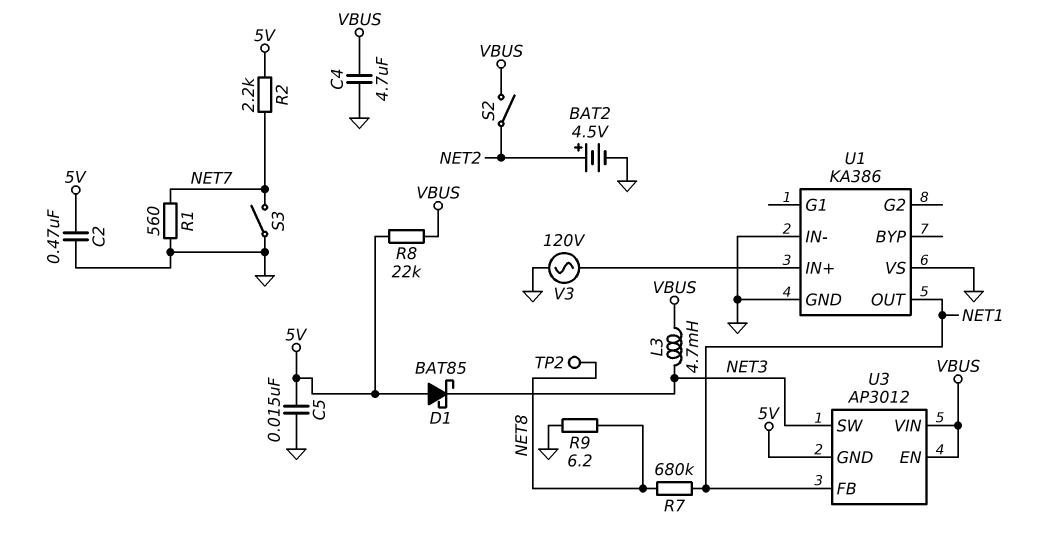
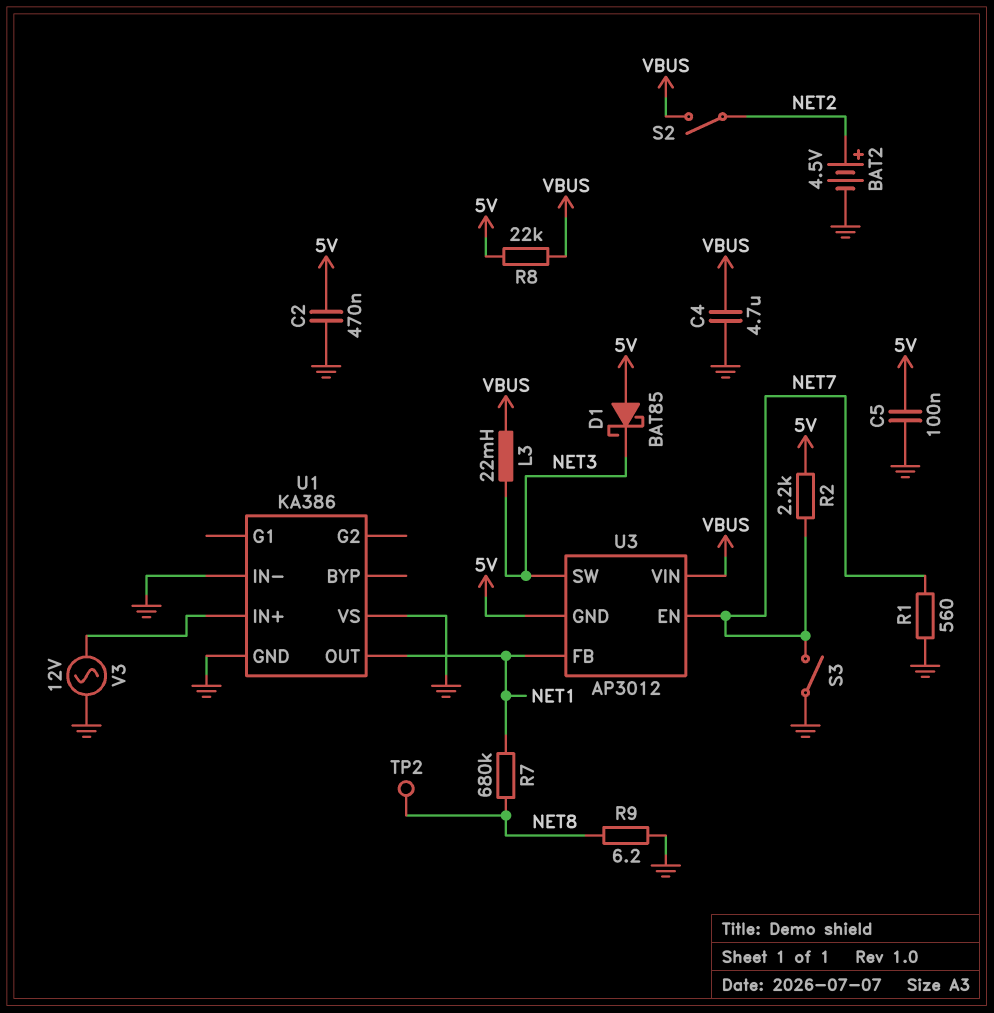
C5: 15nF (5V, GND) -> 100nF (5V, GND)
L3: 4.7mH (NET3, VBUS) -> 22mH (NET3, VBUS)
U3 pin EN: VBUS -> NET7
V3: AC 120V (GND, U1/IN+) -> AC 12V (GND, U1/IN+)

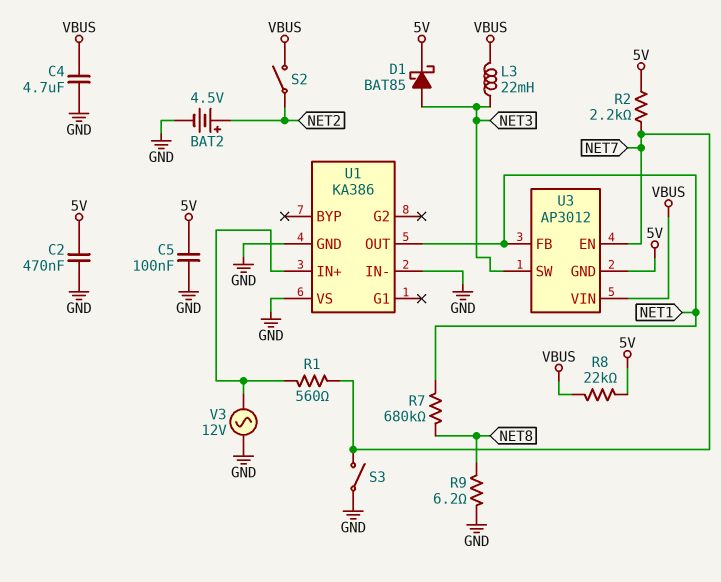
D1: schottky BAT85 (A 5V, K NET3) -> schottky BAT85 (A NET3, K 5V)
R1: 560 (GND, NET7) -> 560 (NET7, U1/IN+)
TP2: test point (NET8) -> none

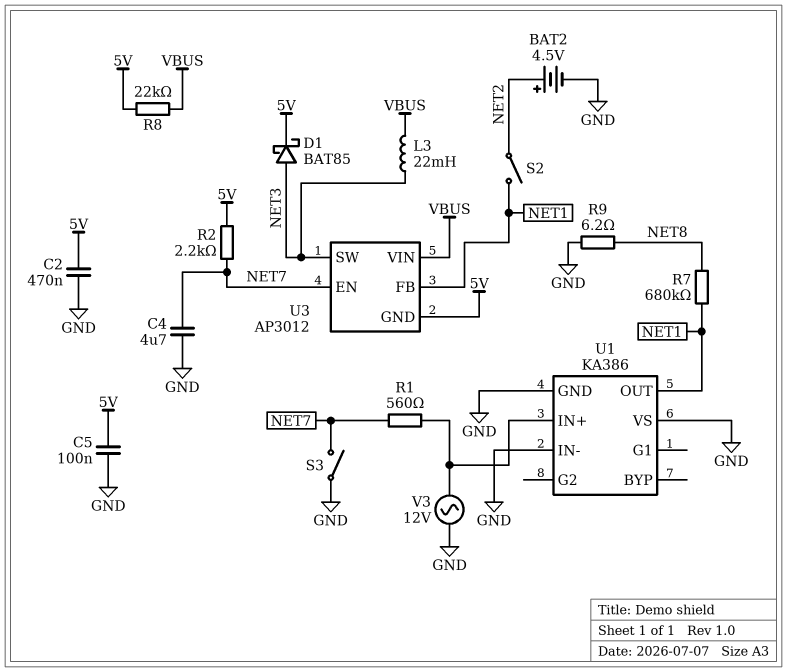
C4: 4.7uF (GND, VBUS) -> 4.7uF (GND, NET7)
S2: switch (NET2, VBUS) -> switch (NET1, NET2)

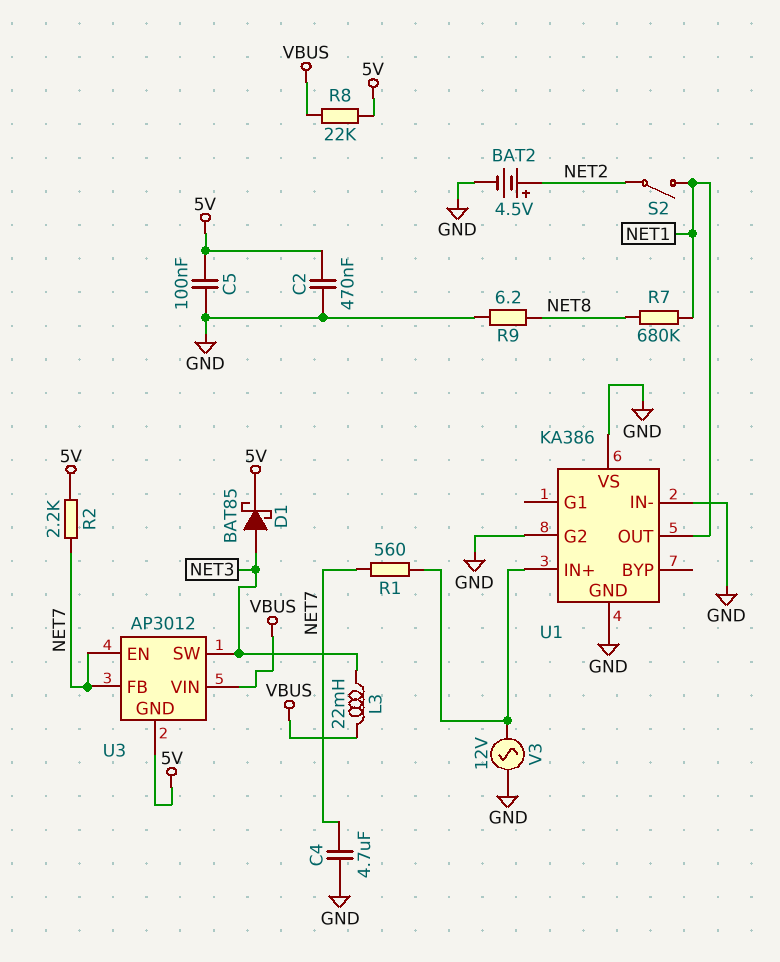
S3: switch (GND, NET7) -> none
U1 pin G2: none -> GND
U3 pin FB: NET1 -> NET7

